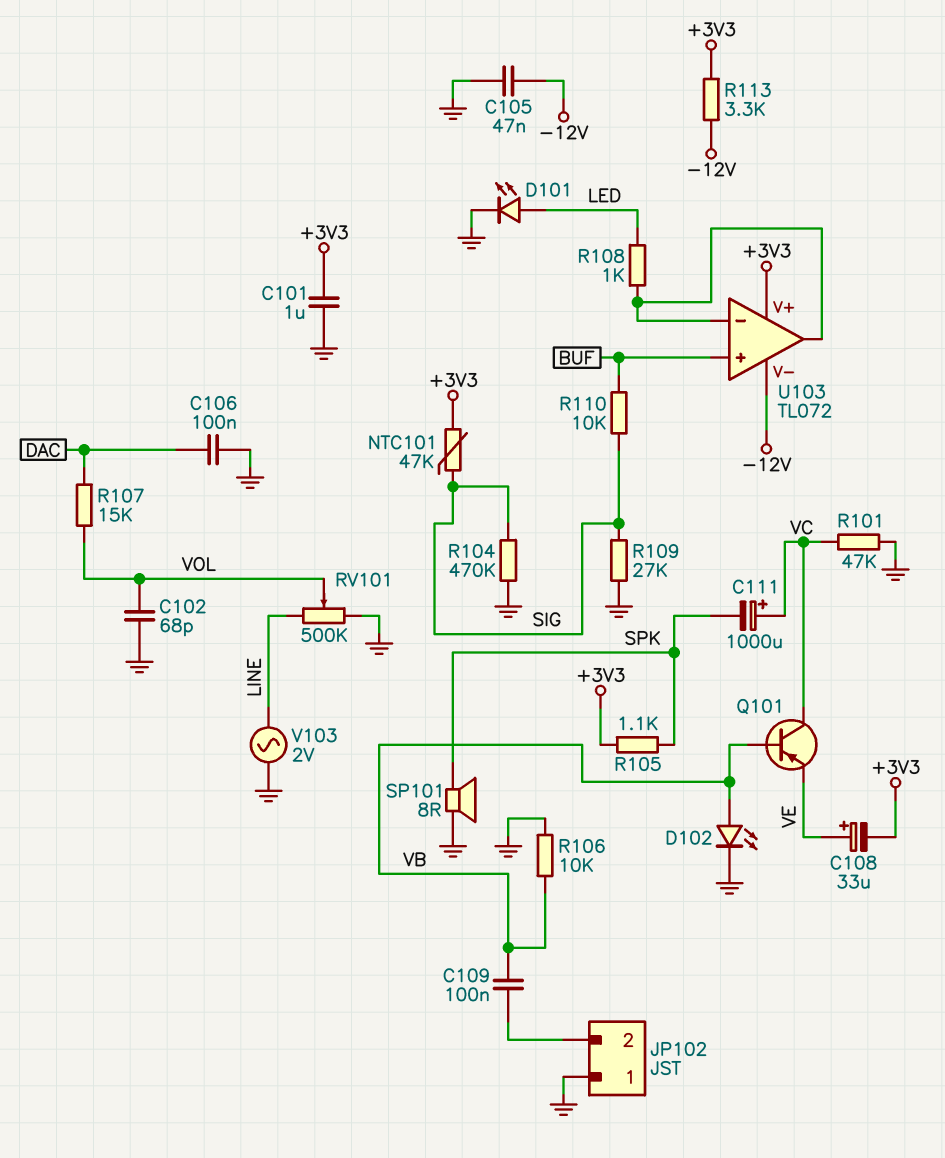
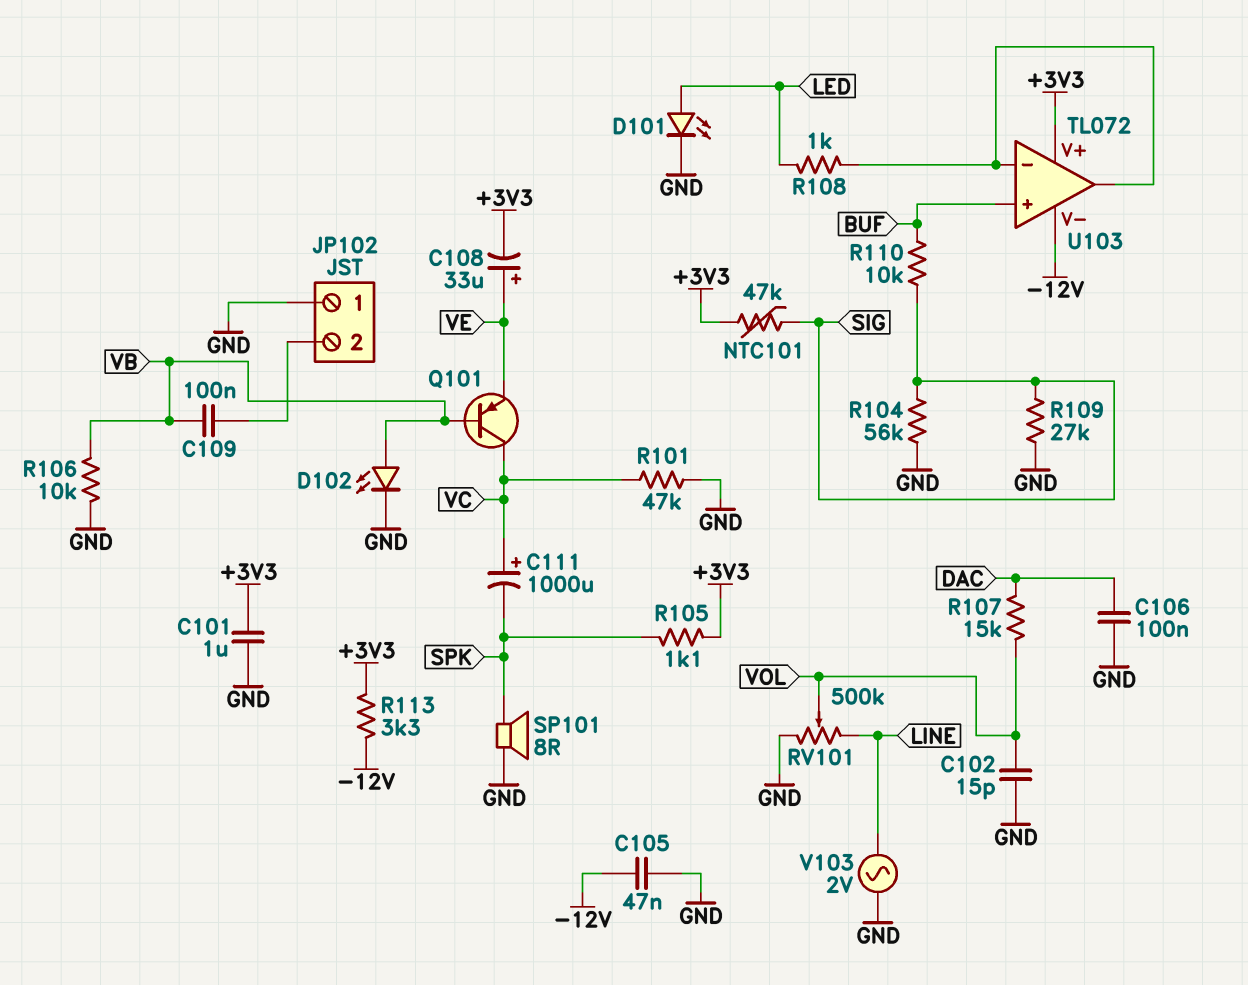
C102: 68pF (GND, VOL) -> 15pF (GND, VOL)
R104: 470k (GND, SIG) -> 56k (GND, SIG)

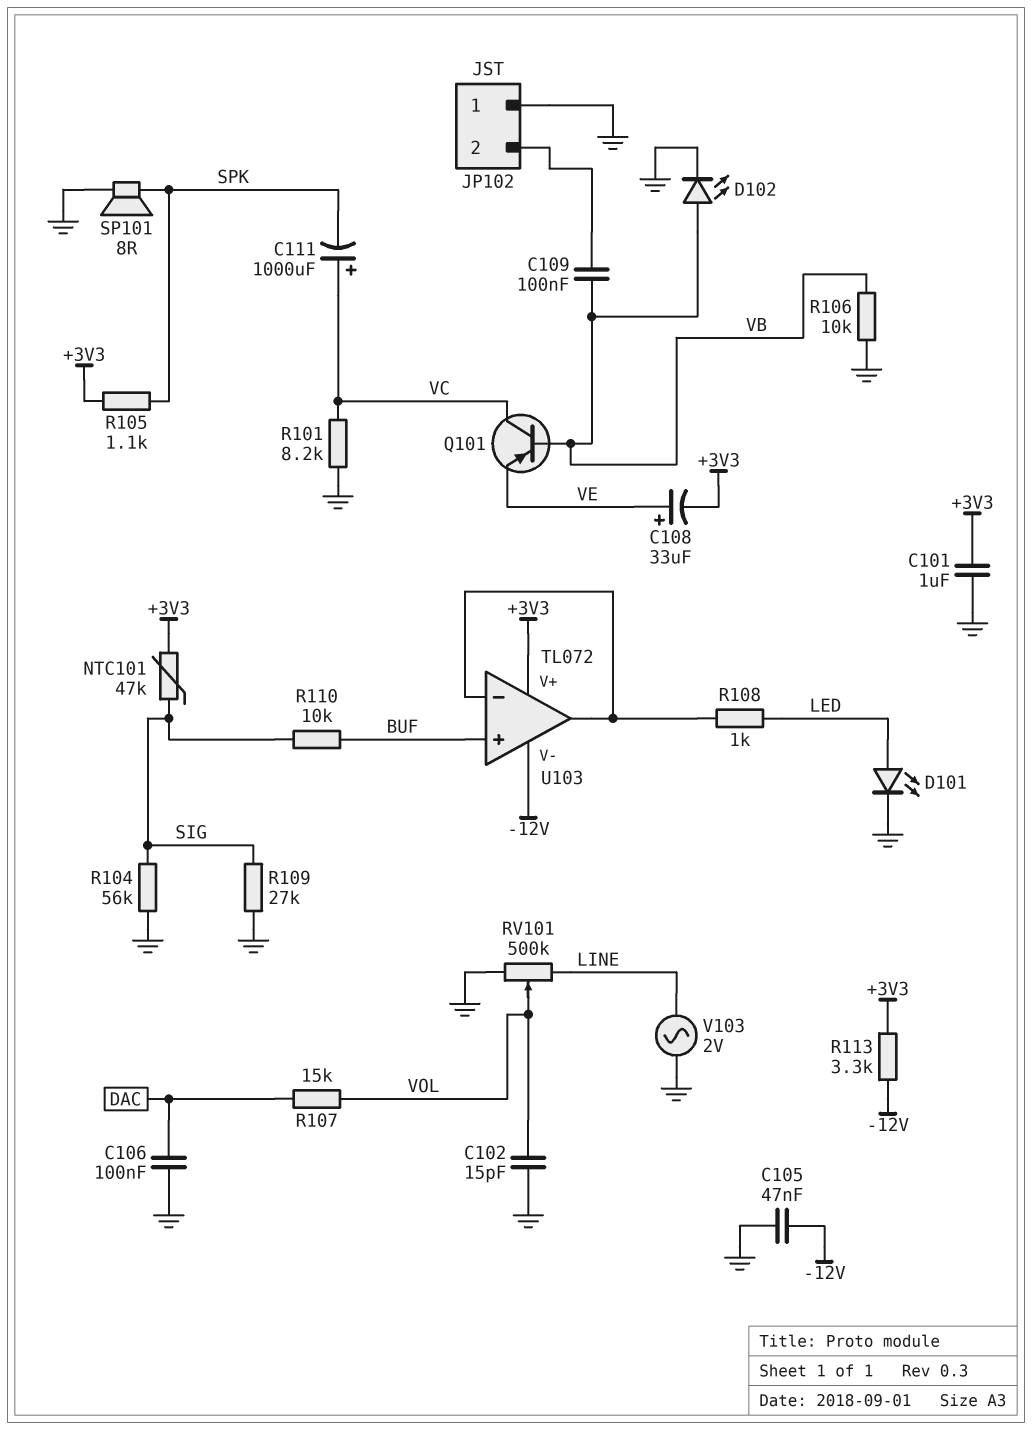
R101: 47k (GND, VC) -> 8.2k (GND, VC)

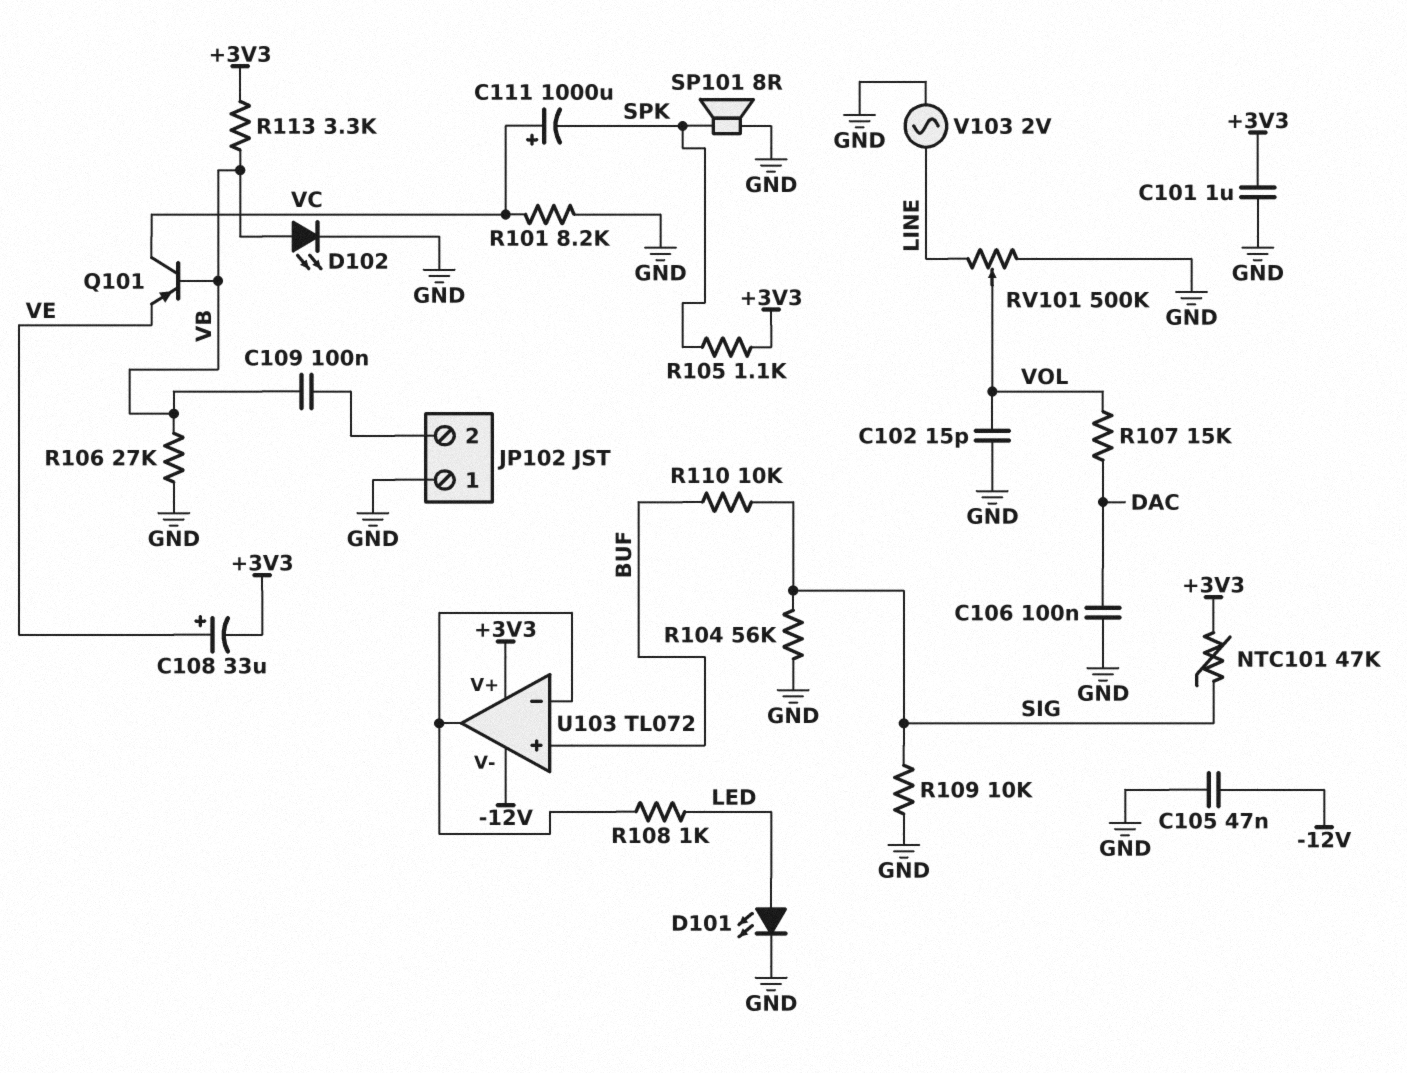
R106: 10k (GND, VB) -> 27k (GND, VB)
R109: 27k (GND, SIG) -> 10k (GND, SIG)
R113: 3.3k (+3V3, -12V) -> 3.3k (+3V3, VB)

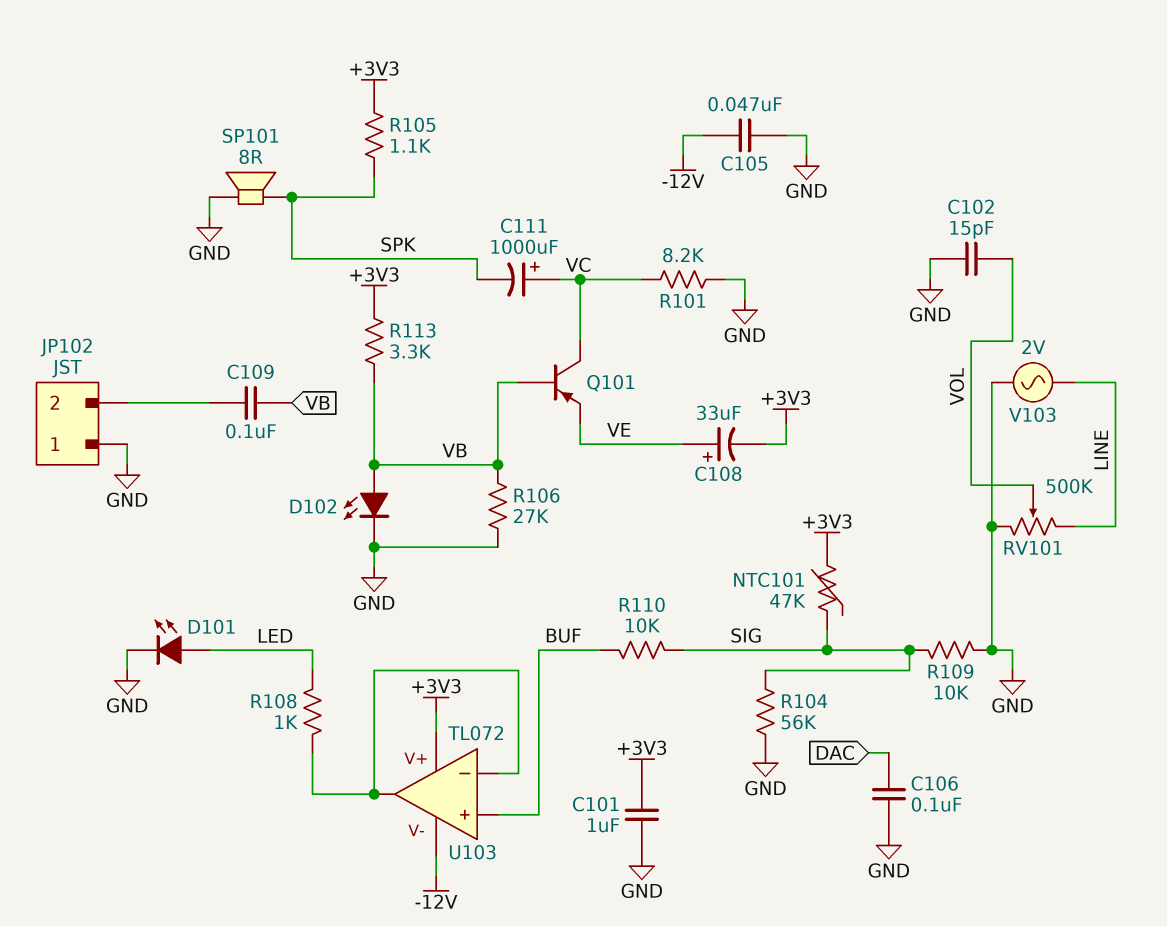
R107: 15k (DAC, VOL) -> none

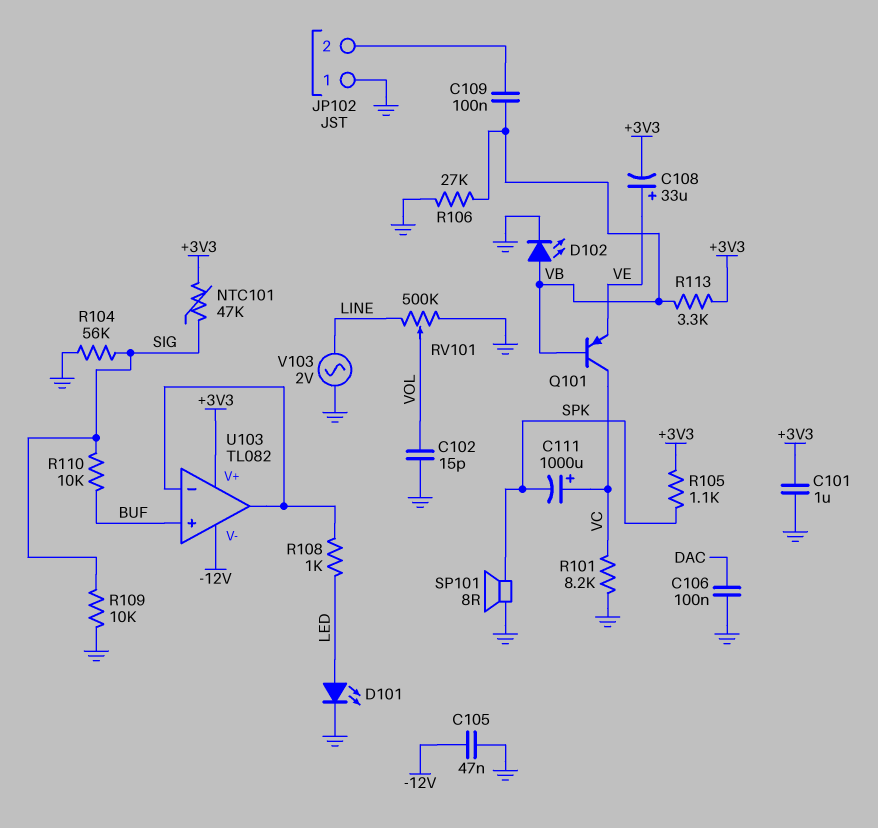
U103: TL072 -> TL082

